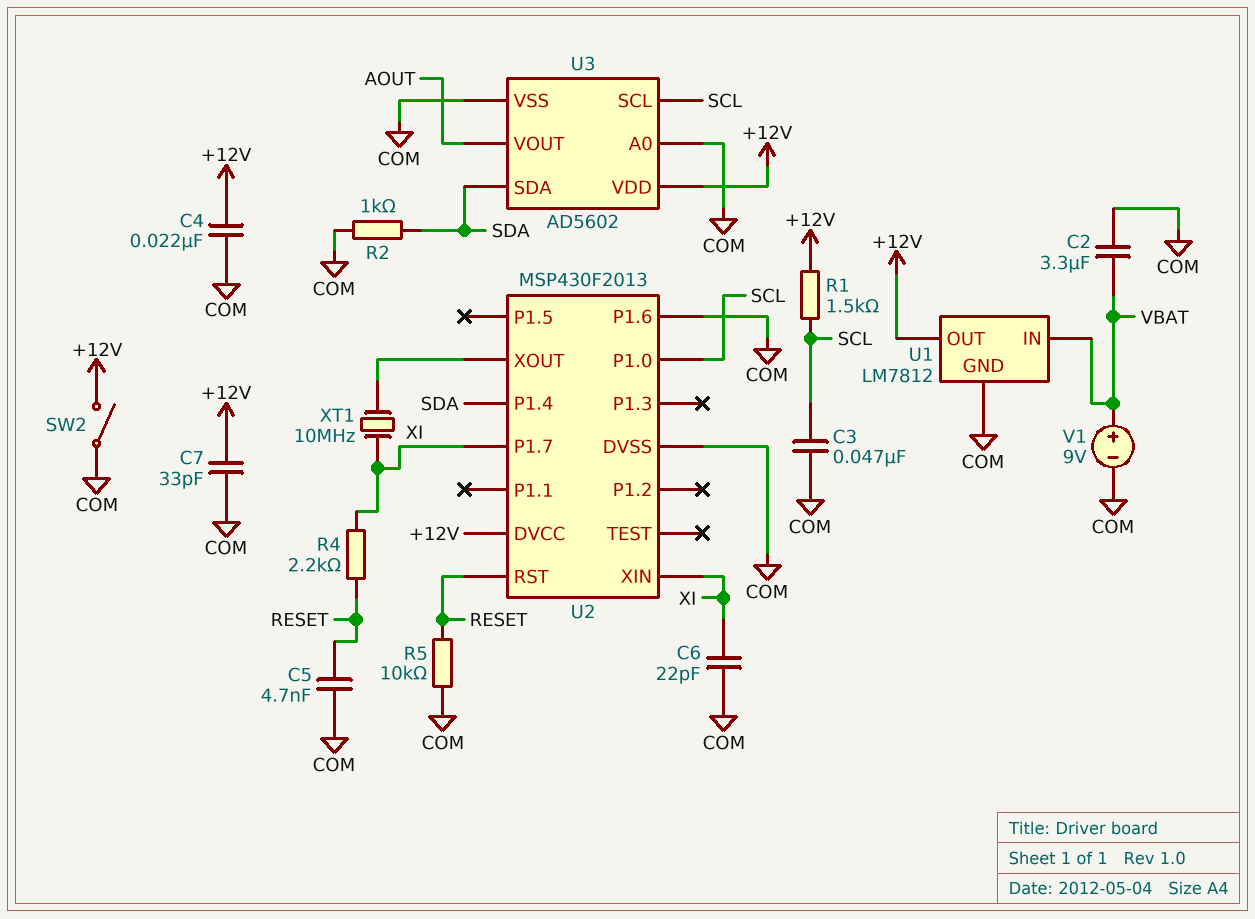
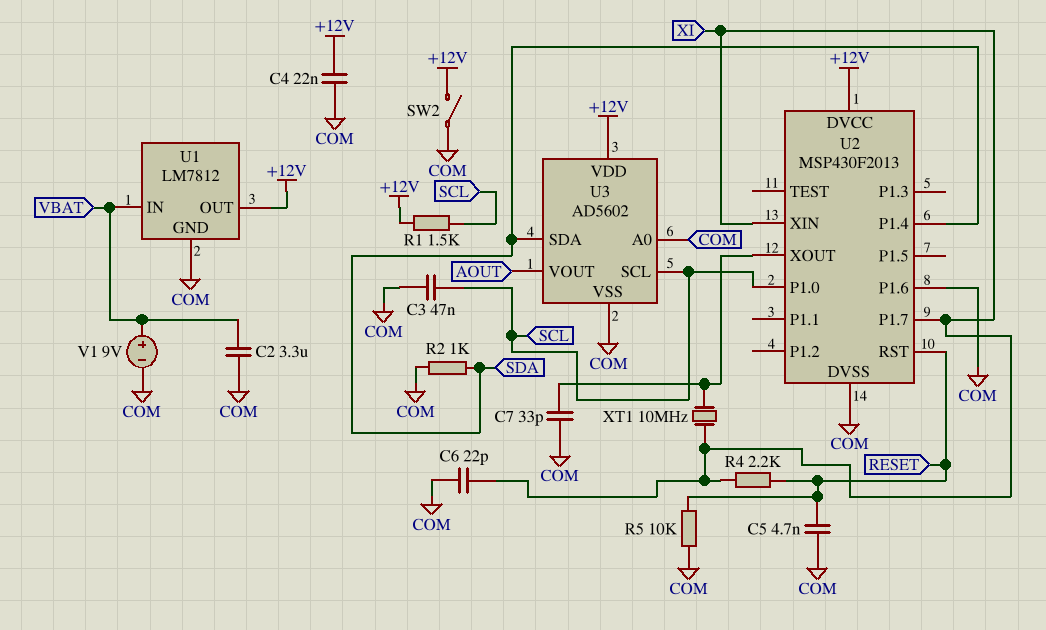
C7: 33pF (+12V, COM) -> 33pF (COM, U2/XOUT)

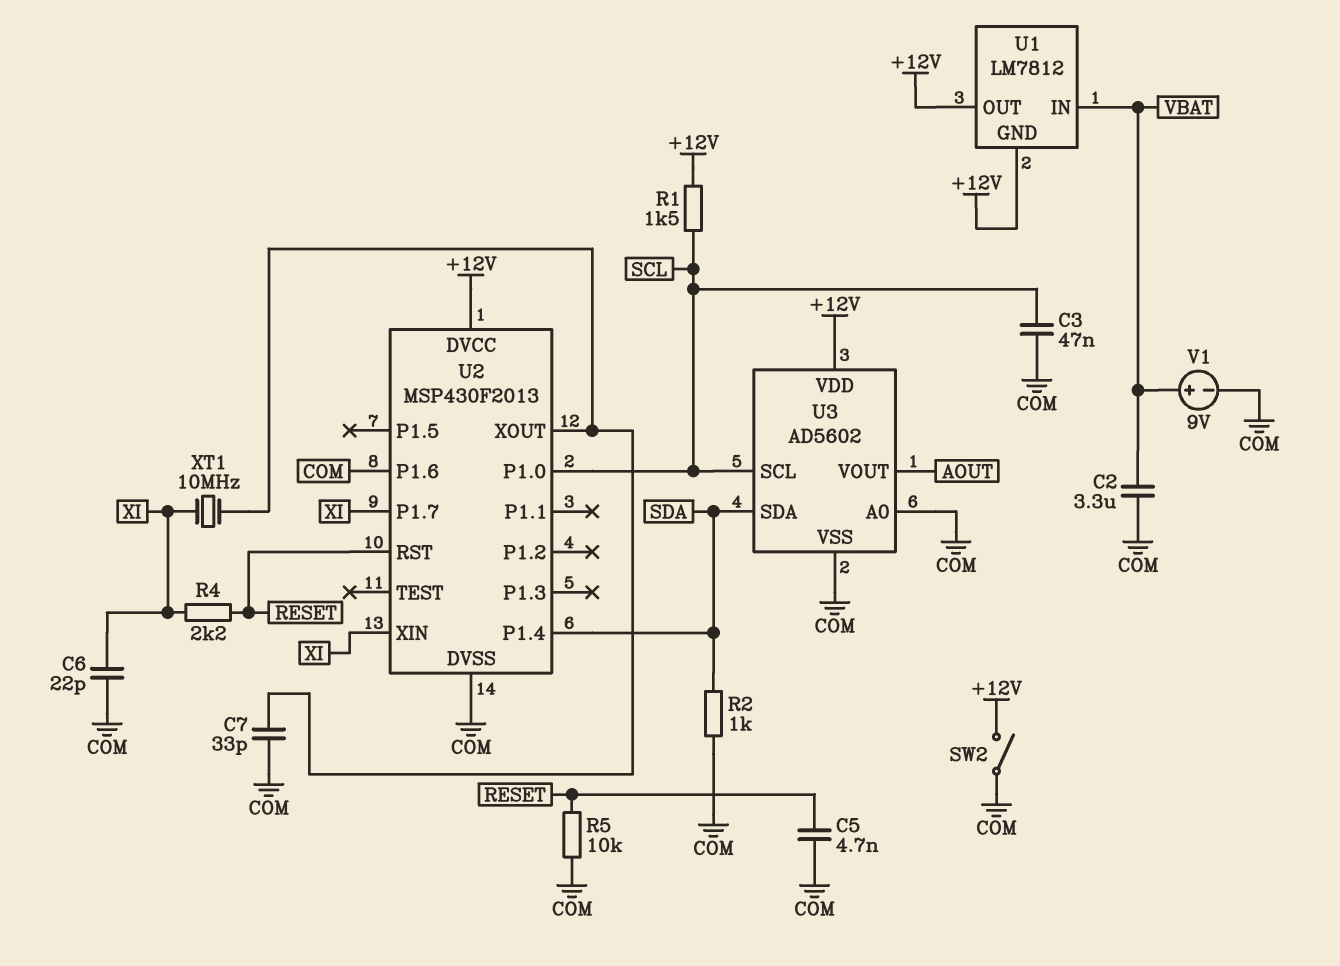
C4: 22nF (+12V, COM) -> none
U1 pin GND: COM -> +12V

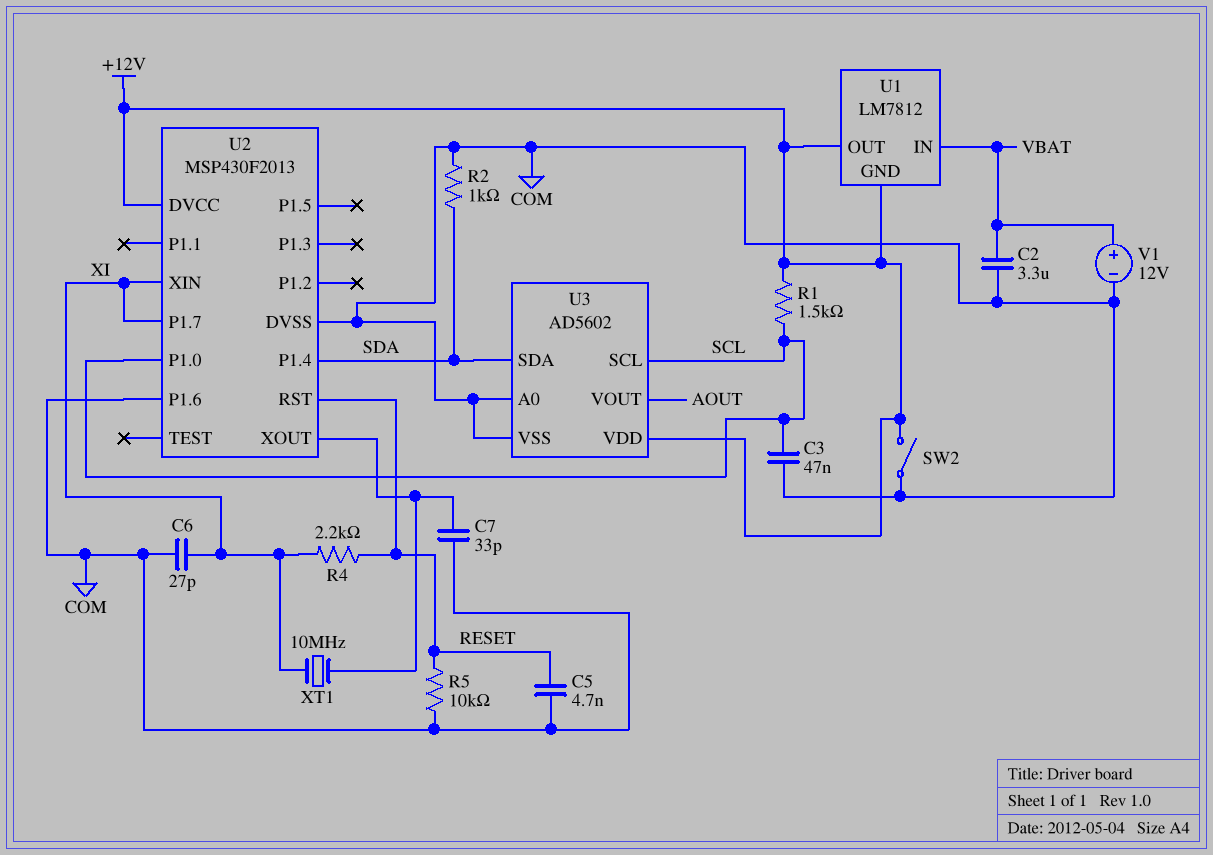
C6: 22pF (COM, XI) -> 27pF (COM, XI)
V1: 9V (plus VBAT, minus COM) -> 12V (plus VBAT, minus COM)

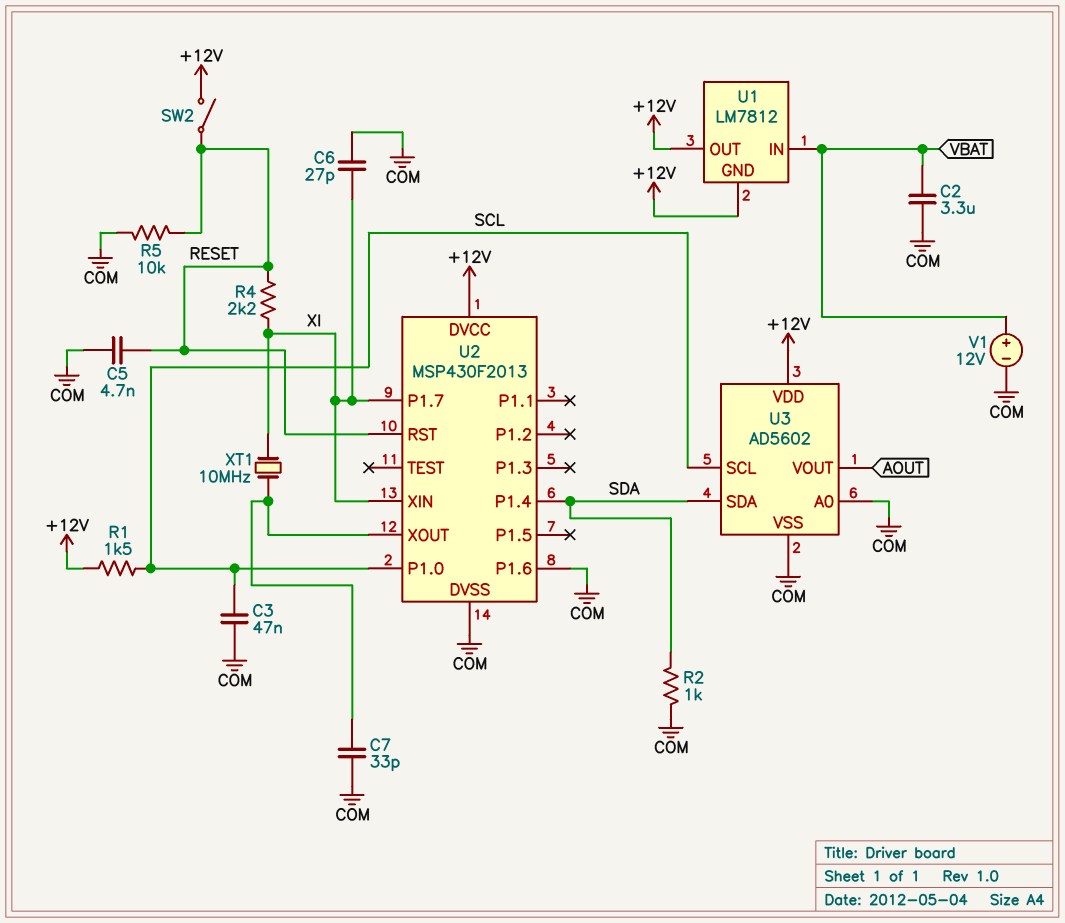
SW2: switch (+12V, COM) -> switch (+12V, RESET)

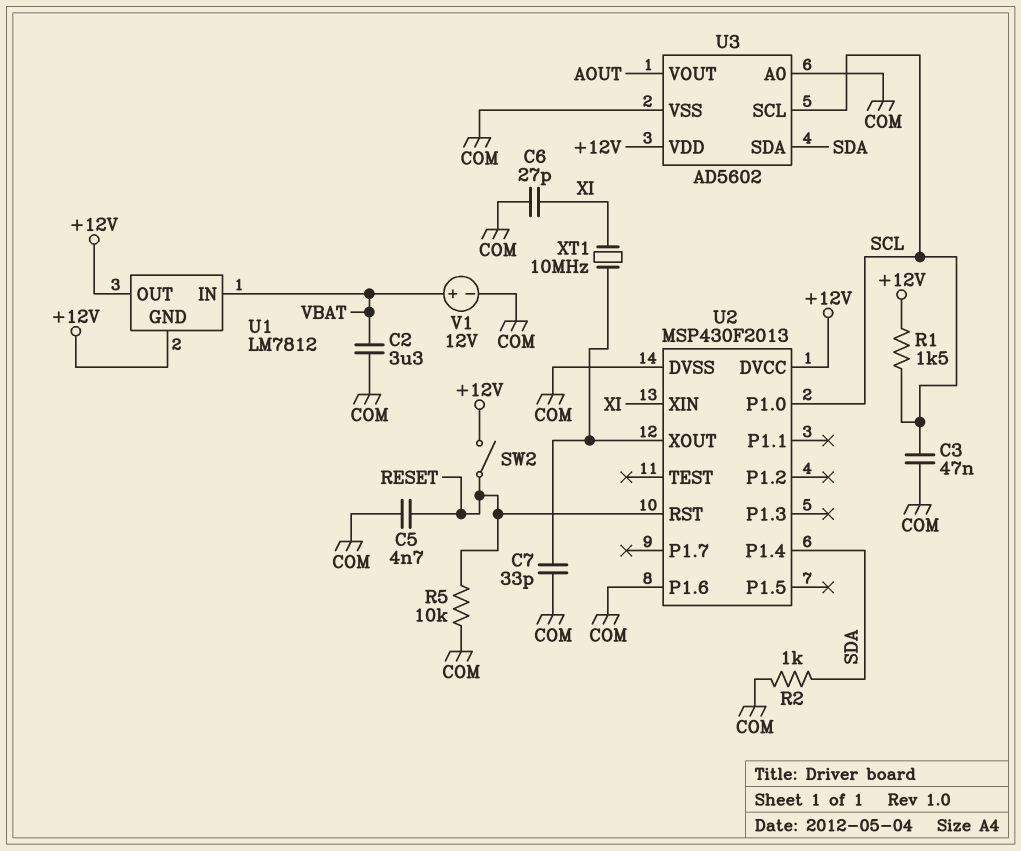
R4: 2.2k (RESET, XI) -> none
U2 pin P1.7: XI -> none

